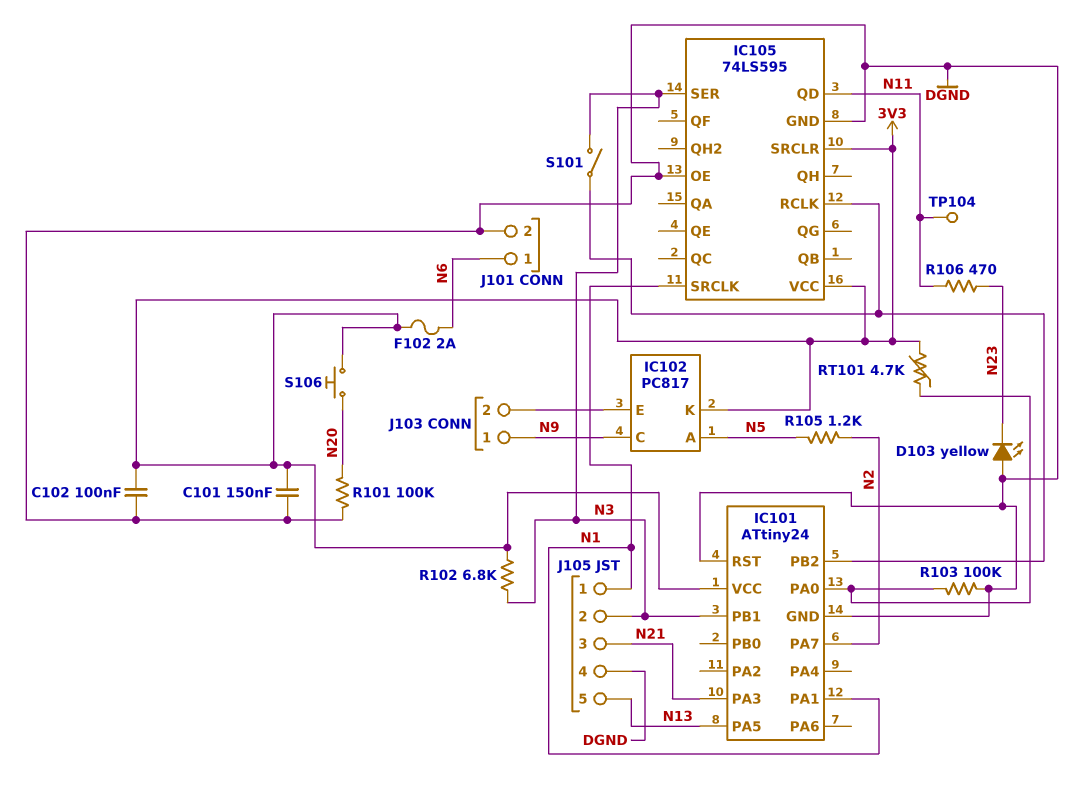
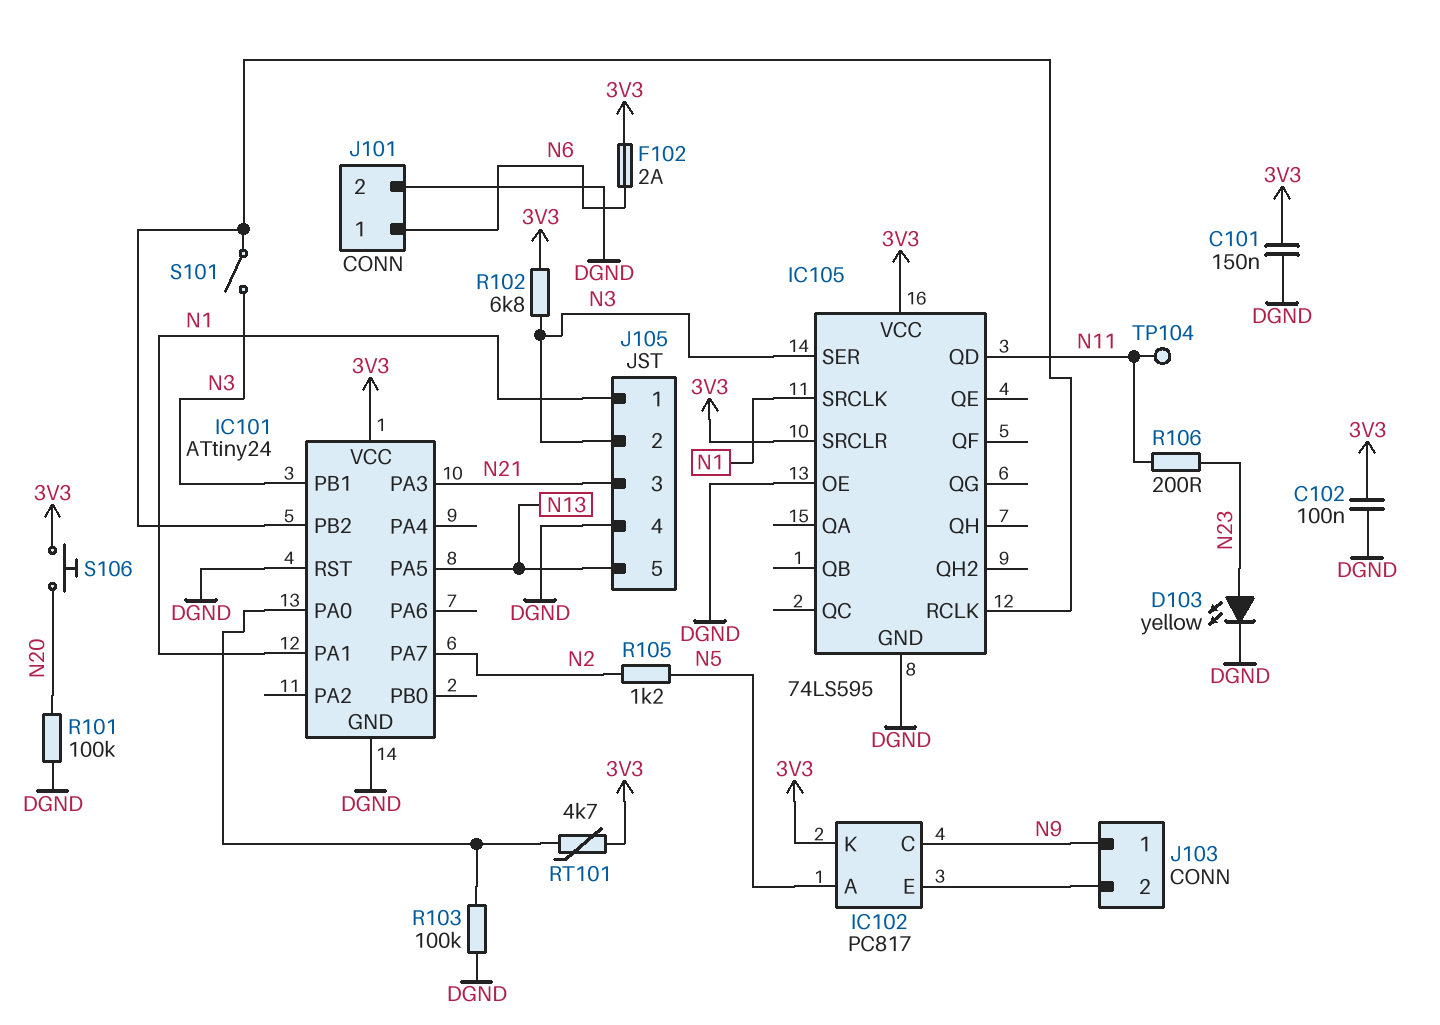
D103: LED yellow (A DGND, K N23) -> LED yellow (A N23, K DGND)
R106: 470 (N11, N23) -> 200 (N11, N23)

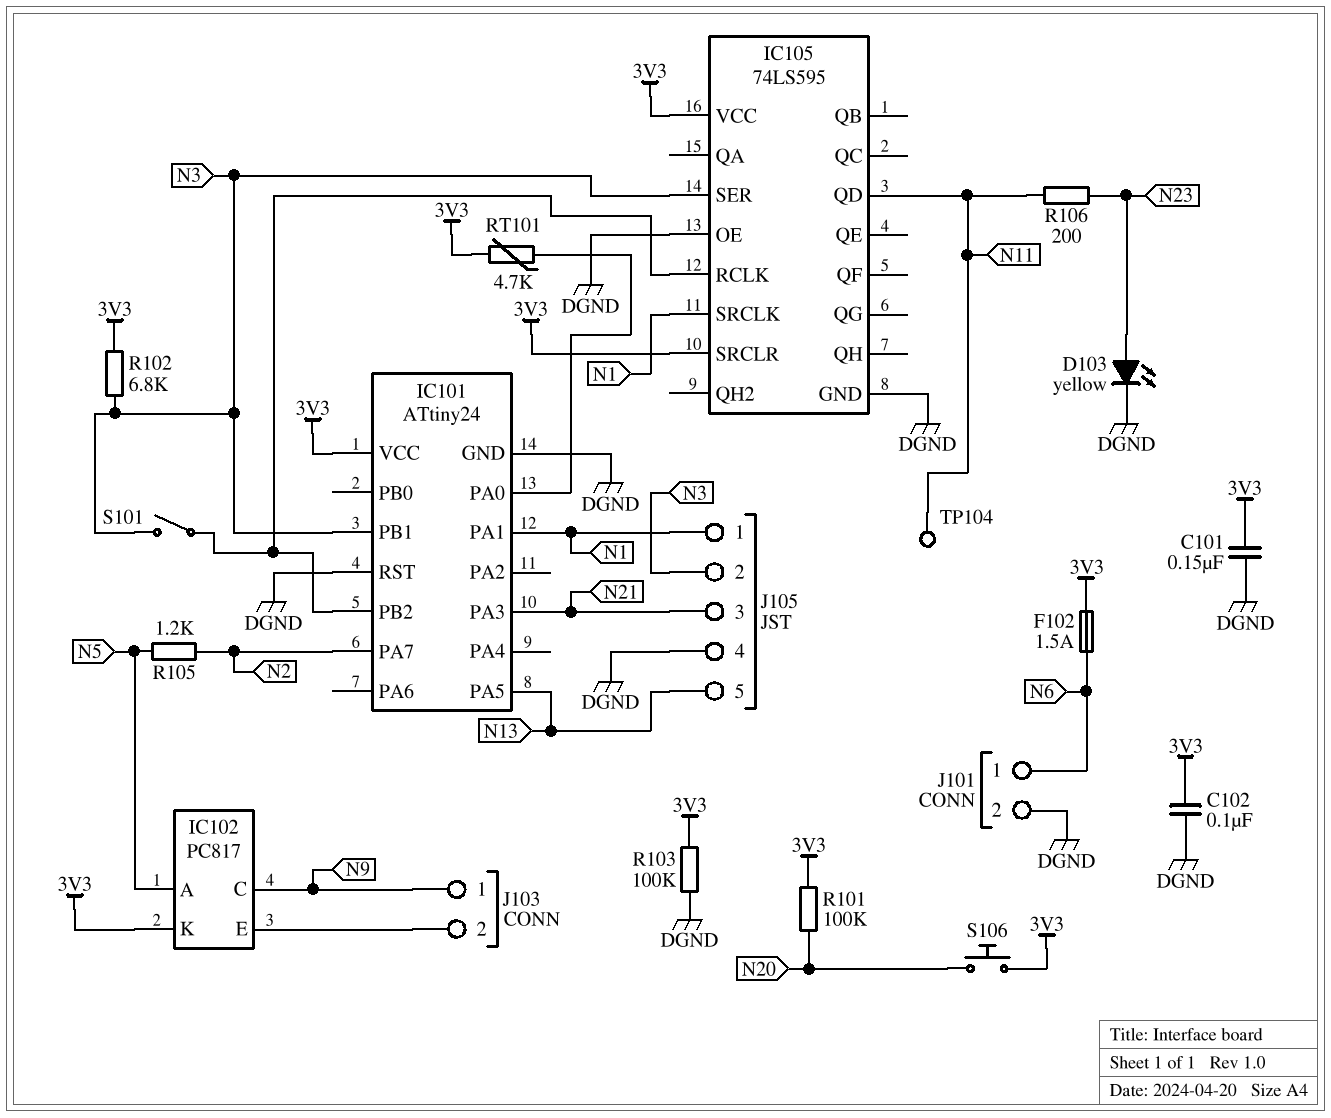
F102: 2A (3V3, N6) -> 1.5A (3V3, N6)
R101: 100k (DGND, N20) -> 100k (3V3, N20)
R103: 100k (DGND, IC101/PA0) -> 100k (3V3, DGND)

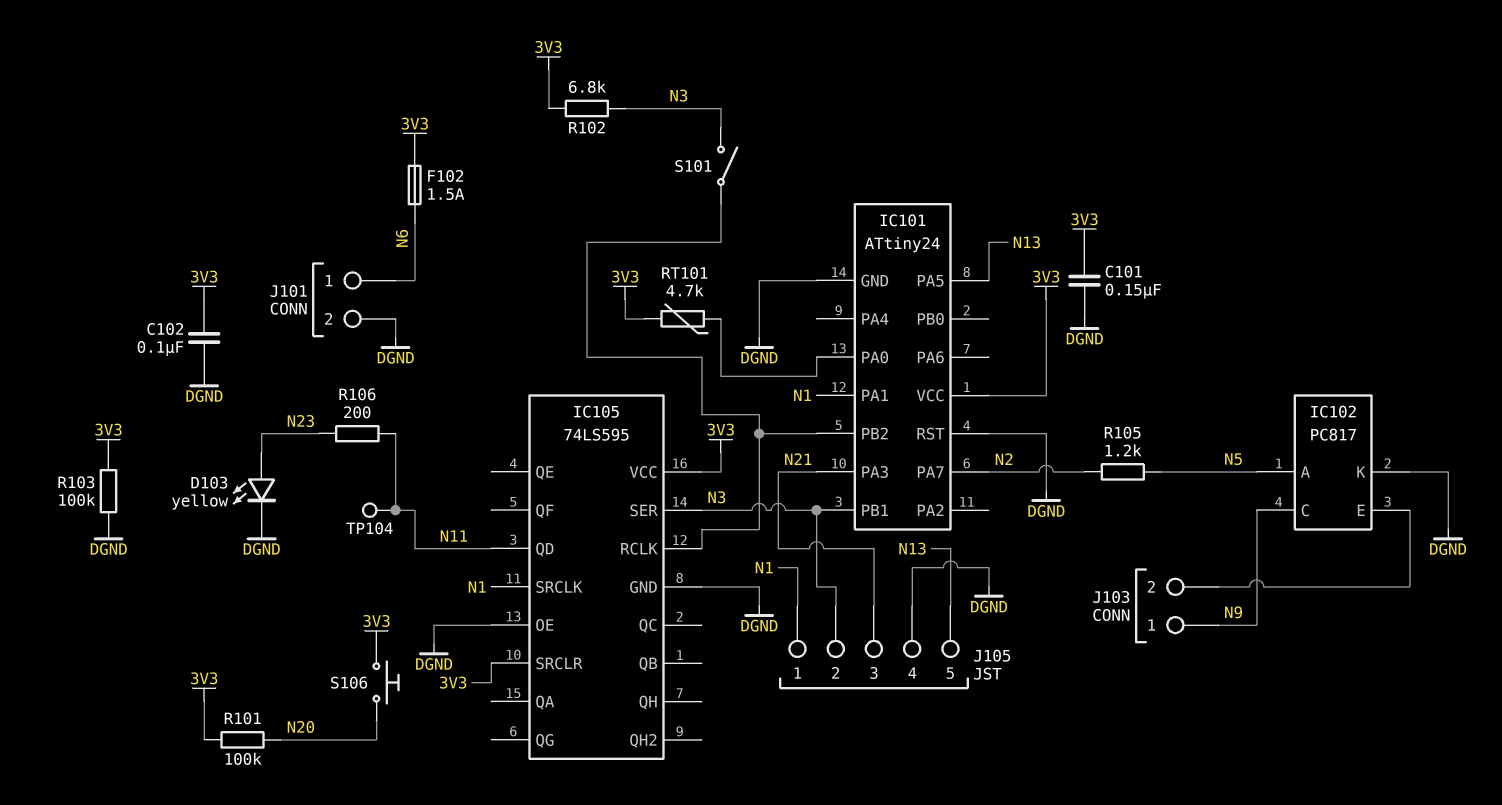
IC102 pin K: 3V3 -> DGND

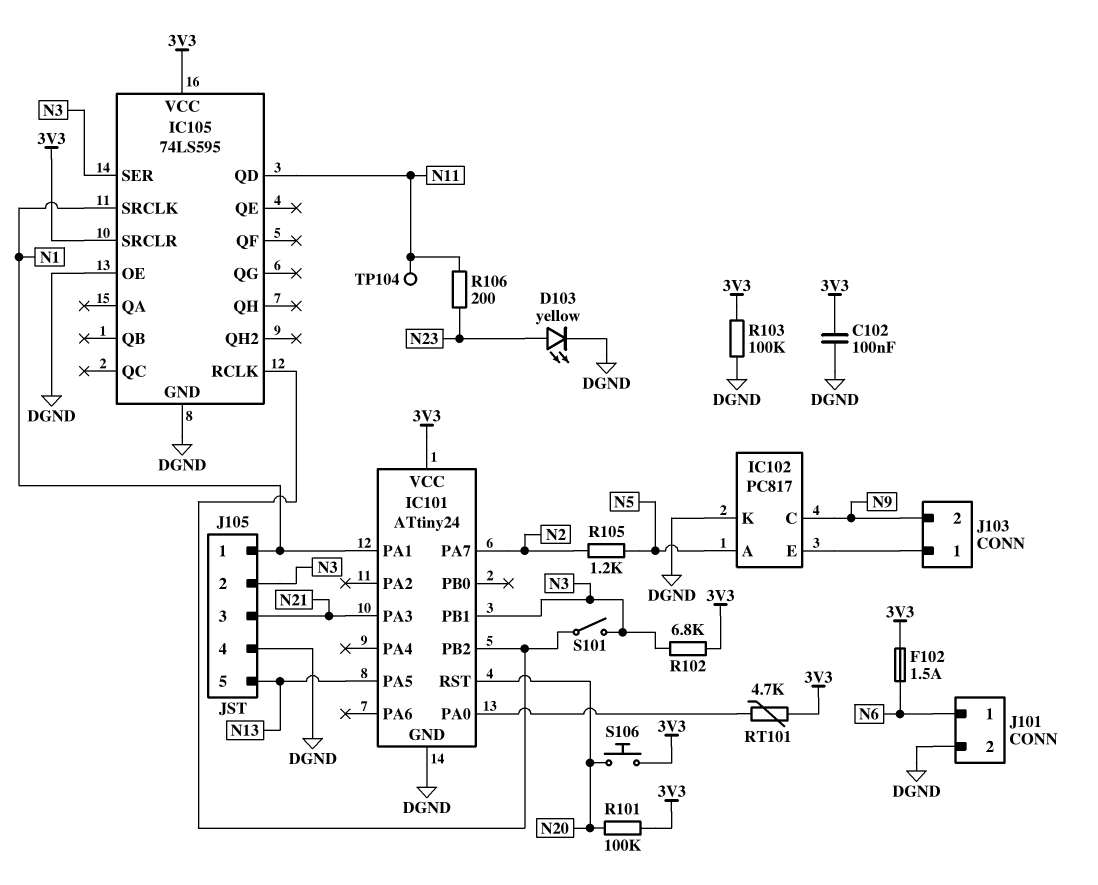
C101: 150nF (3V3, DGND) -> none
IC101 pin RST: DGND -> N20
J103 pin 1: N9 -> IC102/E
J103 pin 2: IC102/E -> N9

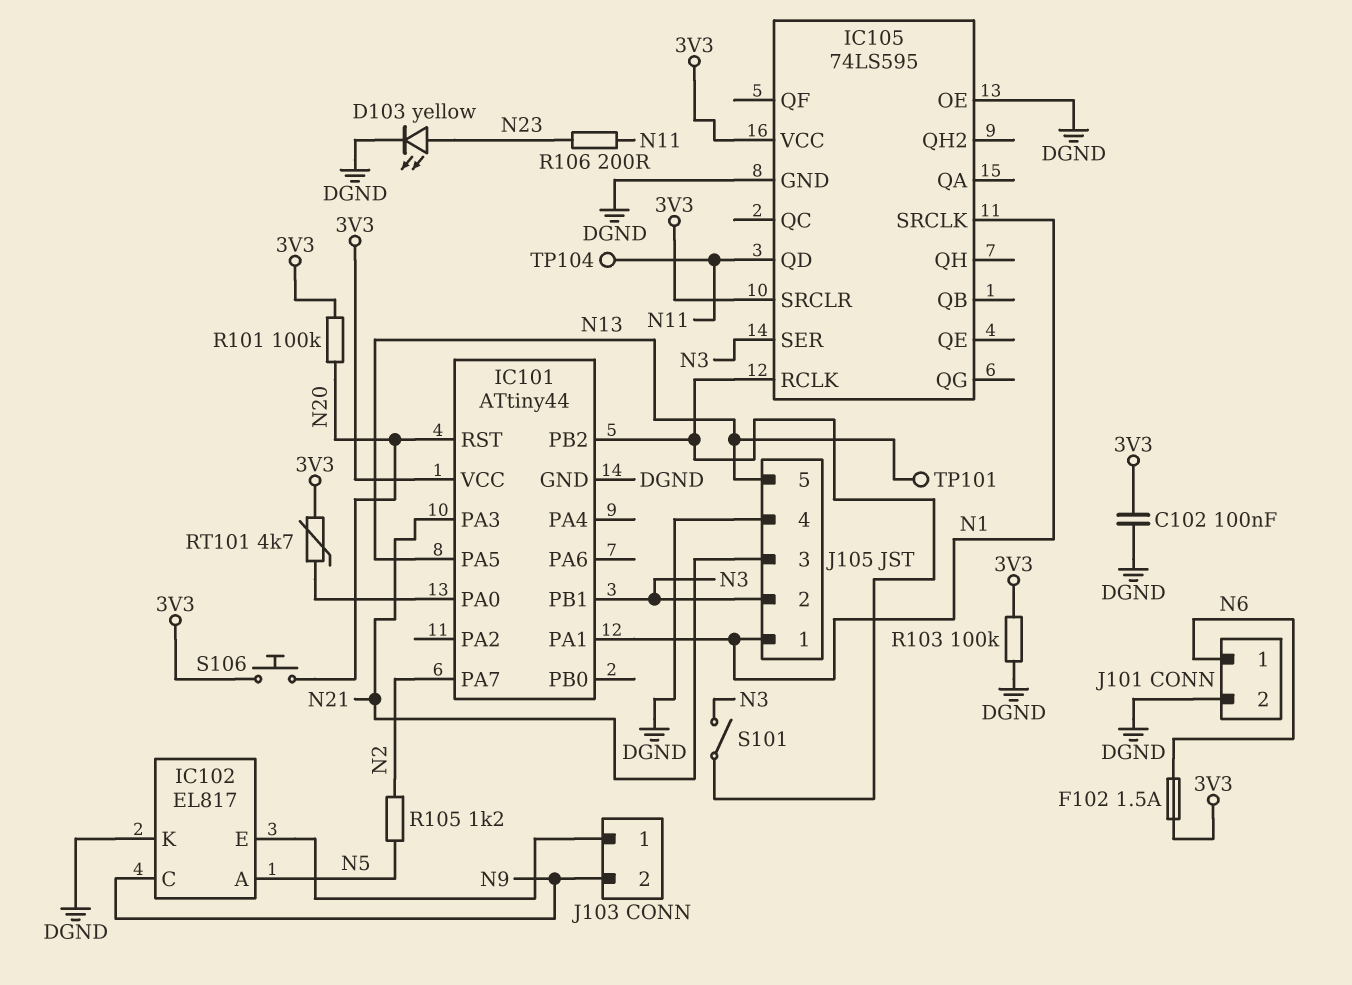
IC101: ATtiny24 -> ATtiny44
IC102: PC817 -> EL817
R102: 6.8k (3V3, N3) -> none
TP101: none -> test point (N13)

